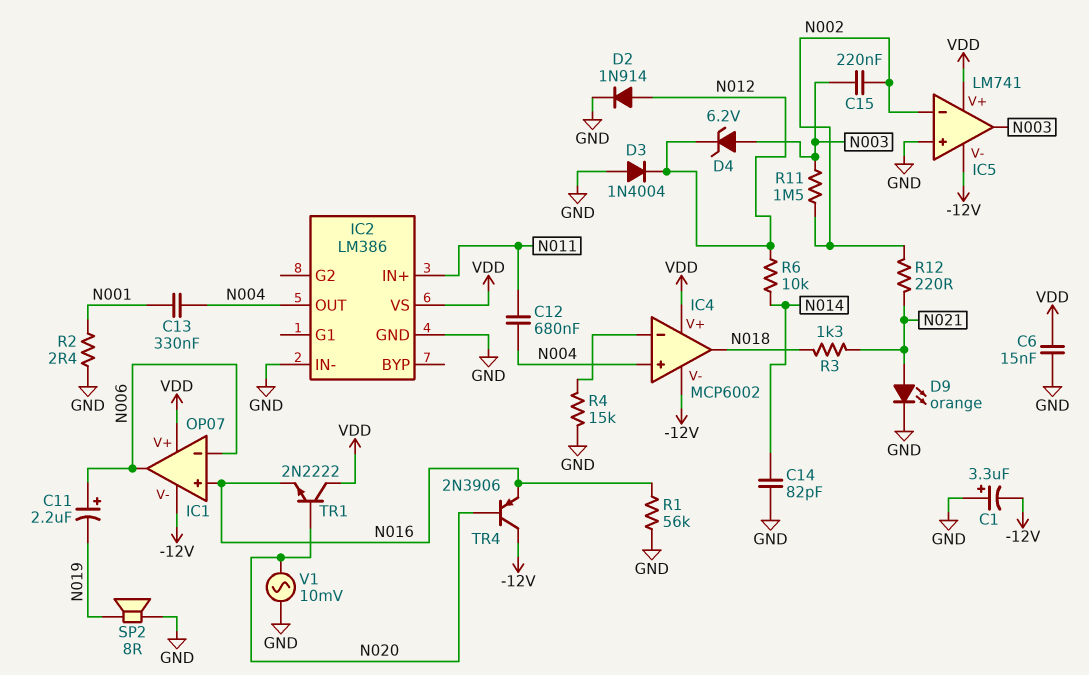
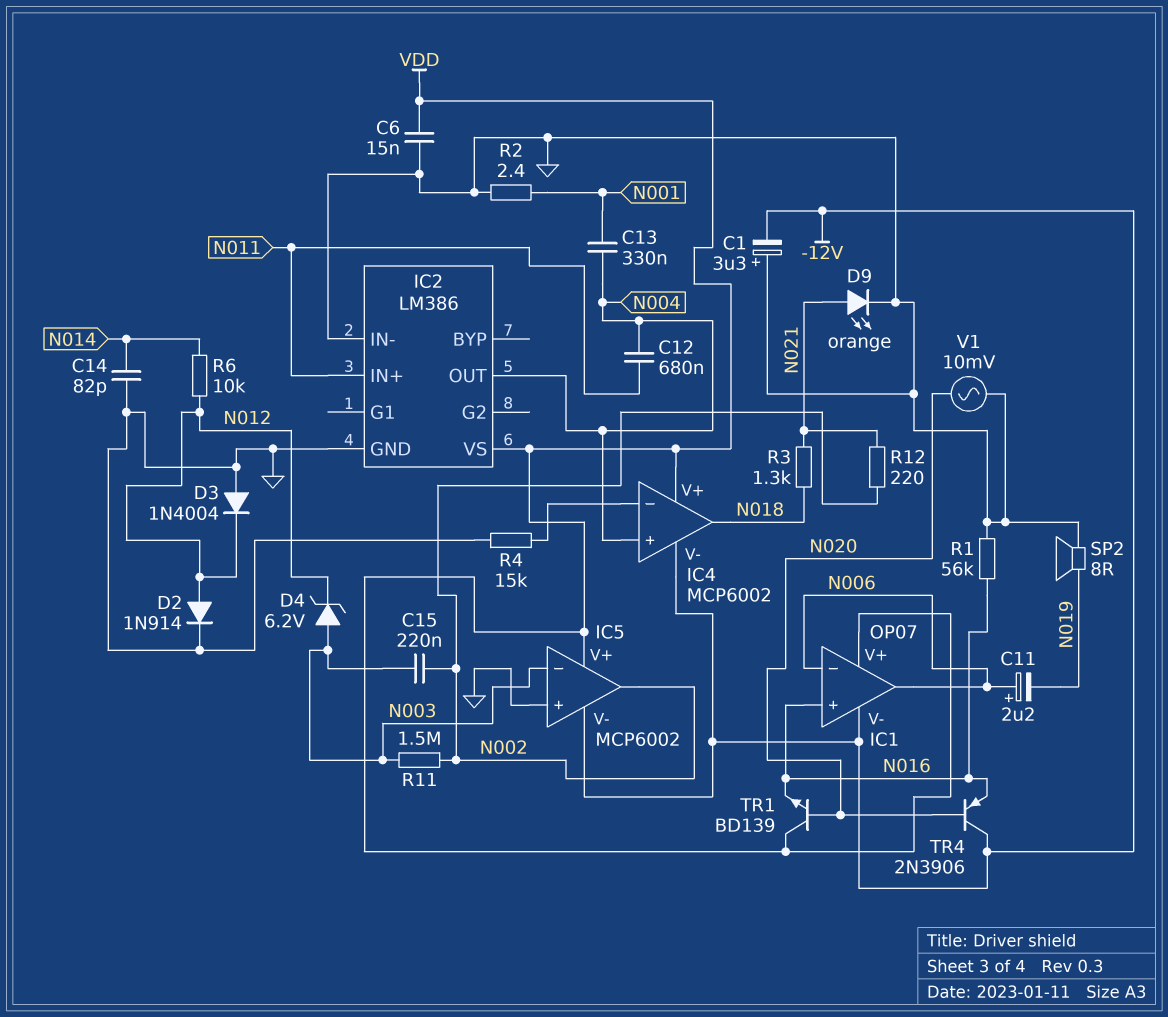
IC5: LM741 -> MCP6002
IC5 pin in-: N002 -> N003
IC5 pin out: N003 -> N002
TR1: NPN 2N2222 (B N020, C VDD, E N016) -> NPN BD139 (B N020, C VDD, E N016)

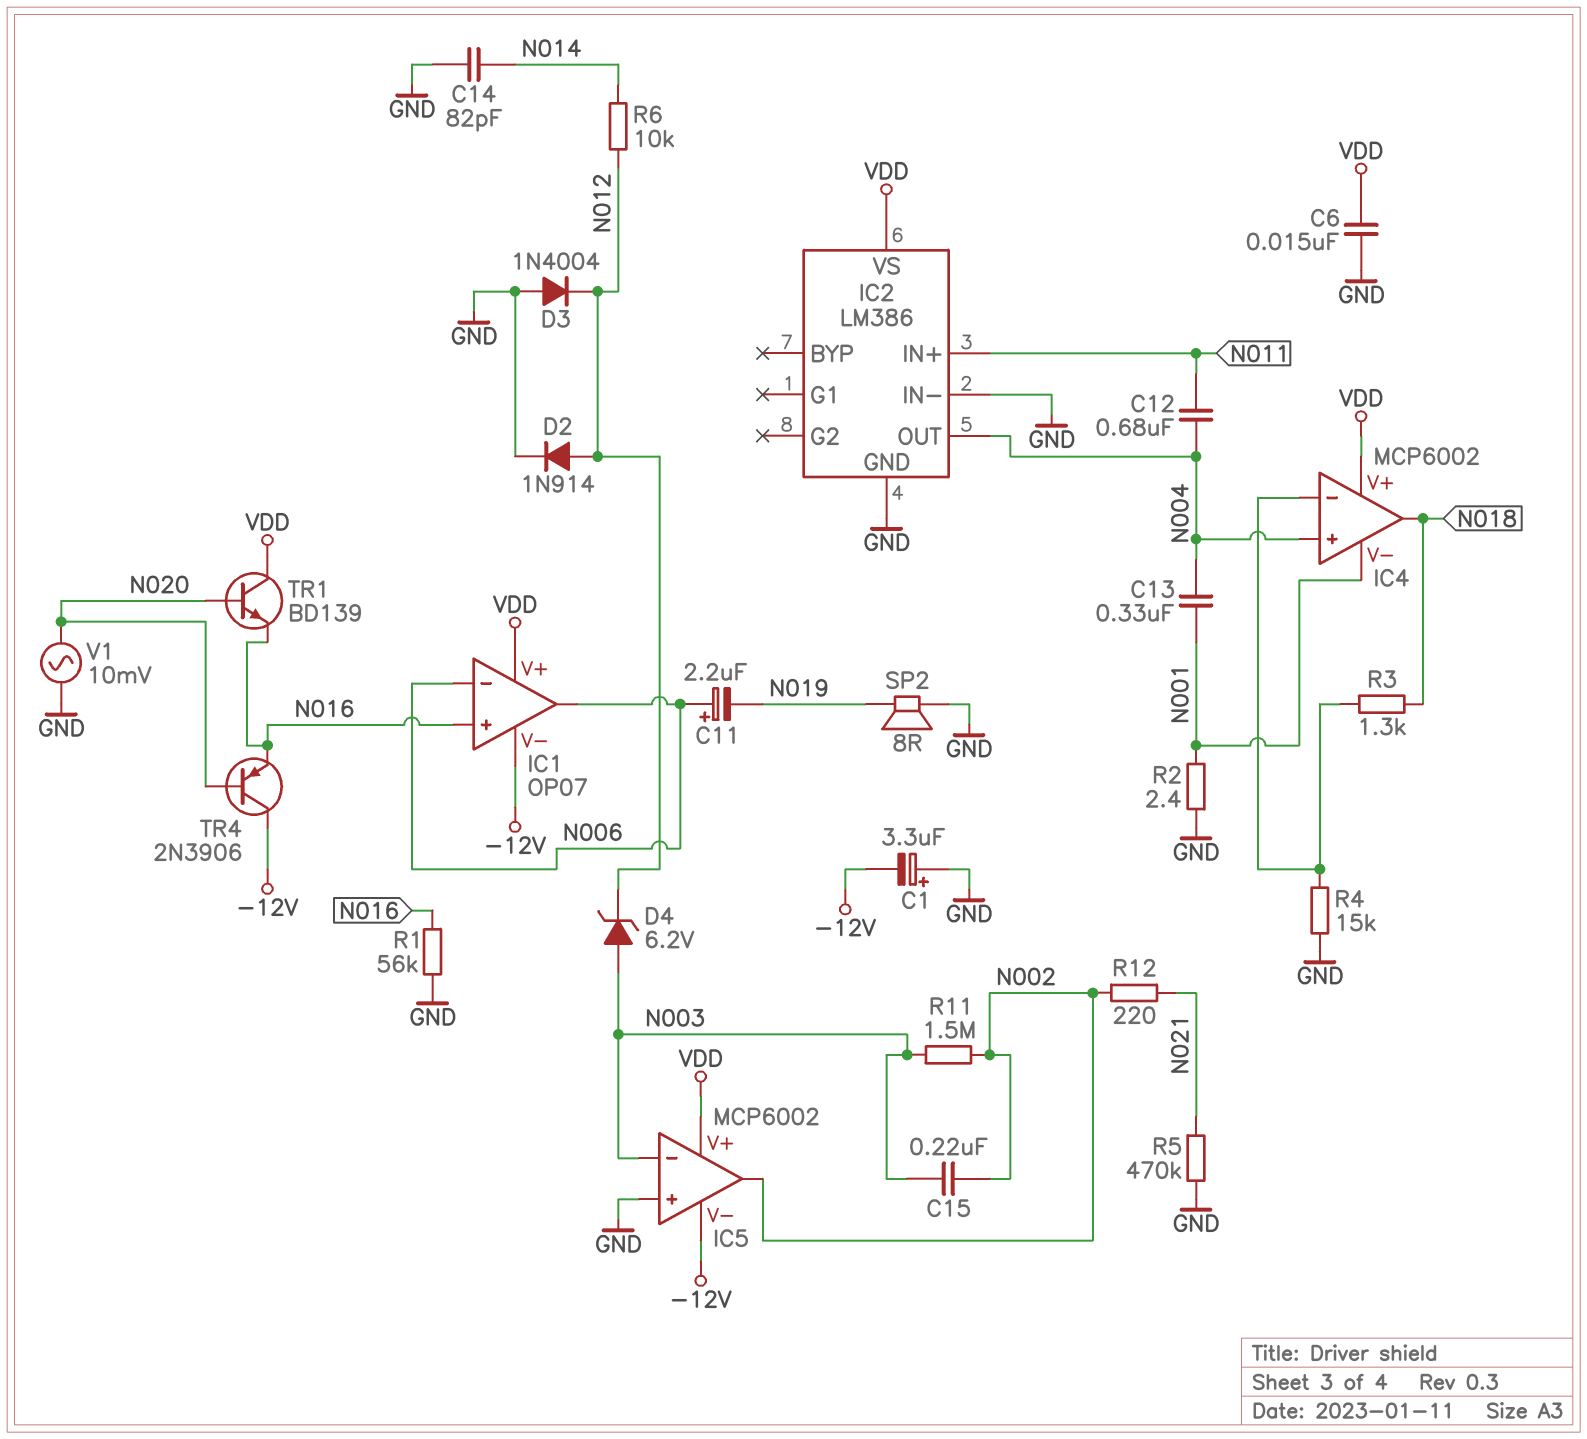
D9: LED orange (A N021, K GND) -> none
IC4 pin V-: -12V -> N001
R3: 1.3k (N018, N021) -> 1.3k (IC4/in-, N018)
R5: none -> 470k (GND, N021)

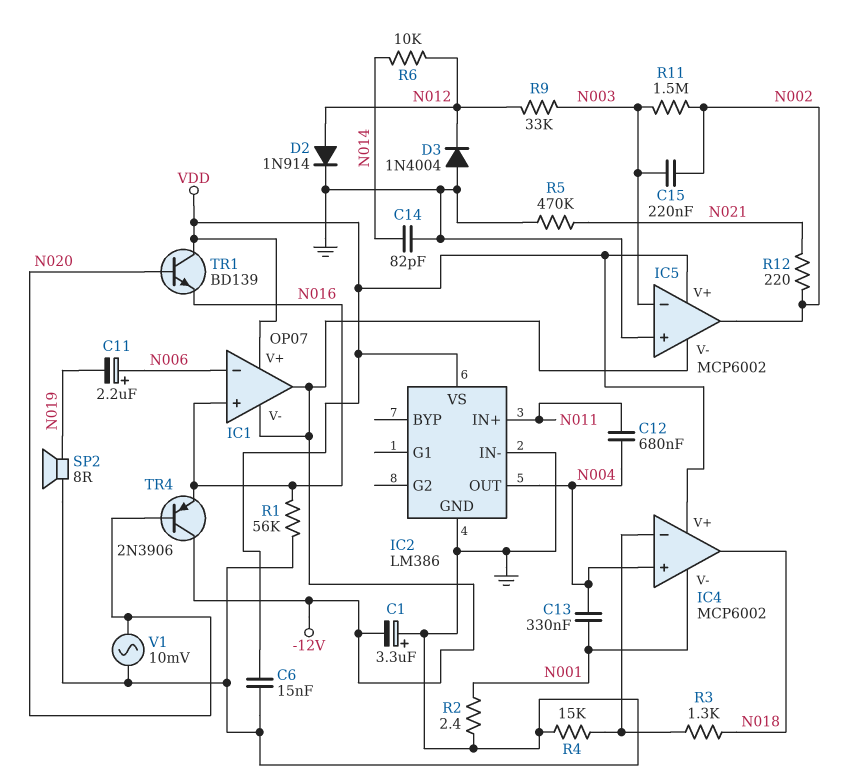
D4: zener 6.2V (A N003, K N012) -> none
IC1 pin out: N006 -> -12V
R9: none -> 33k (N003, N012)

